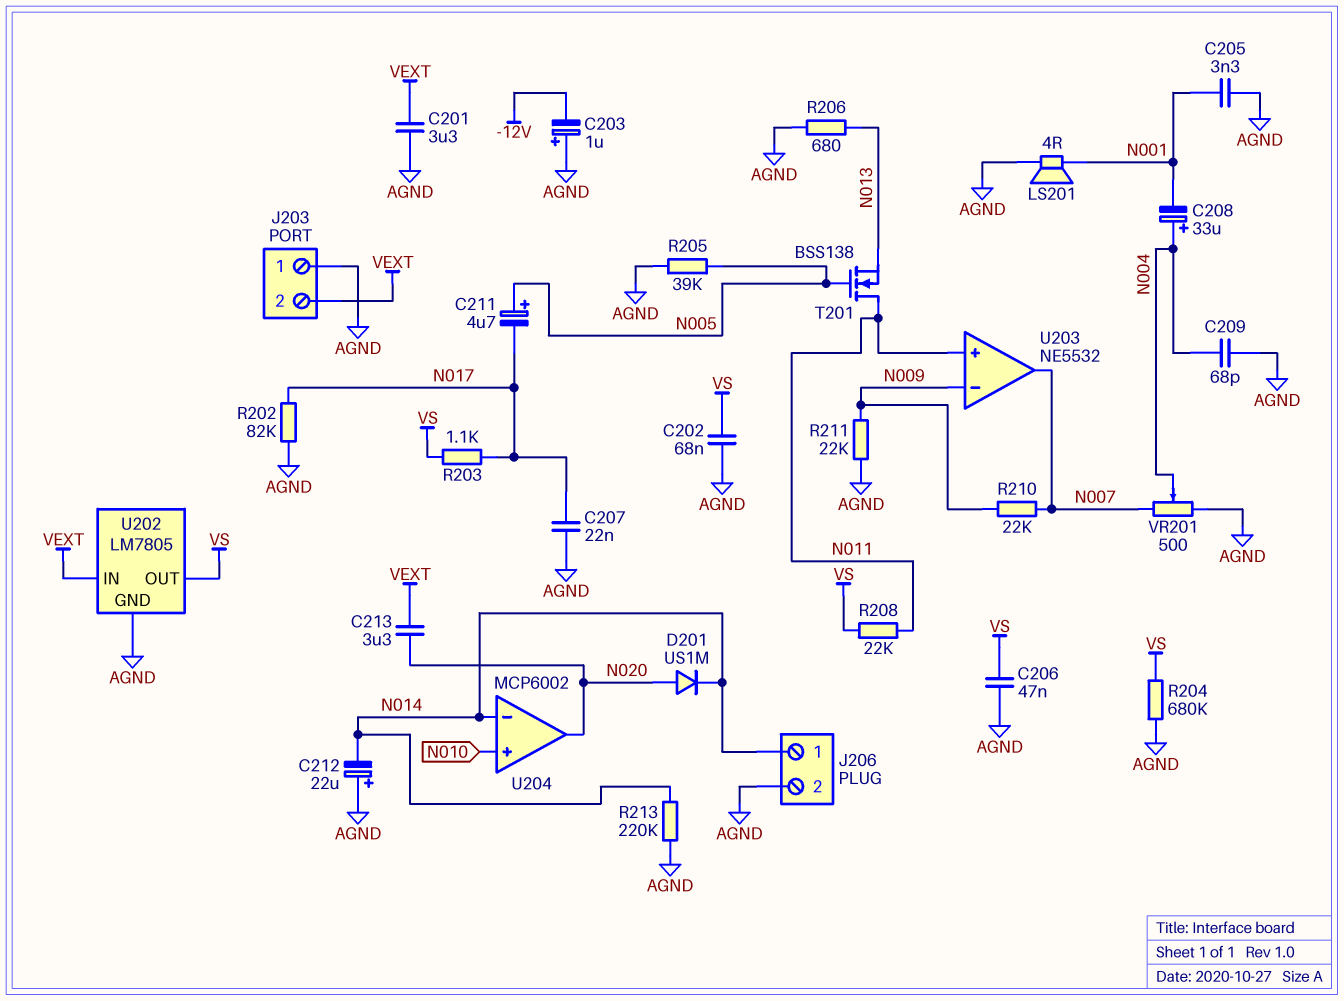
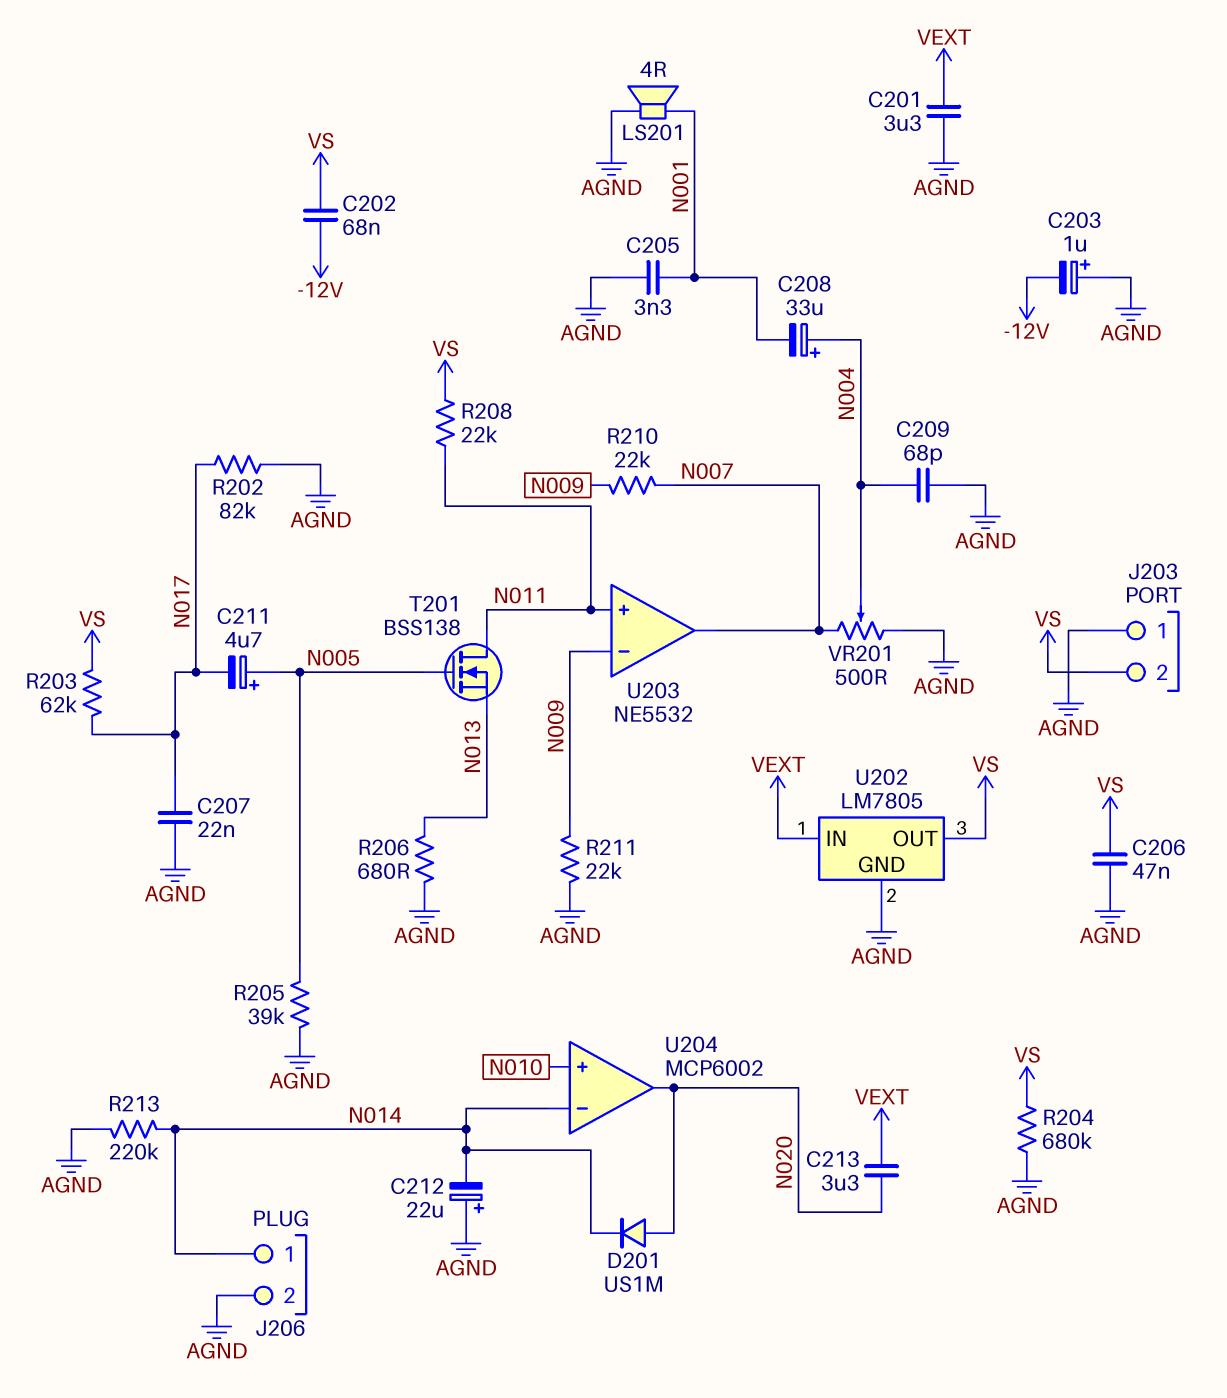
C202: 68nF (AGND, VS) -> 68nF (-12V, VS)
J203 pin 2: VEXT -> VS
R203: 1.1k (N017, VS) -> 62k (N017, VS)

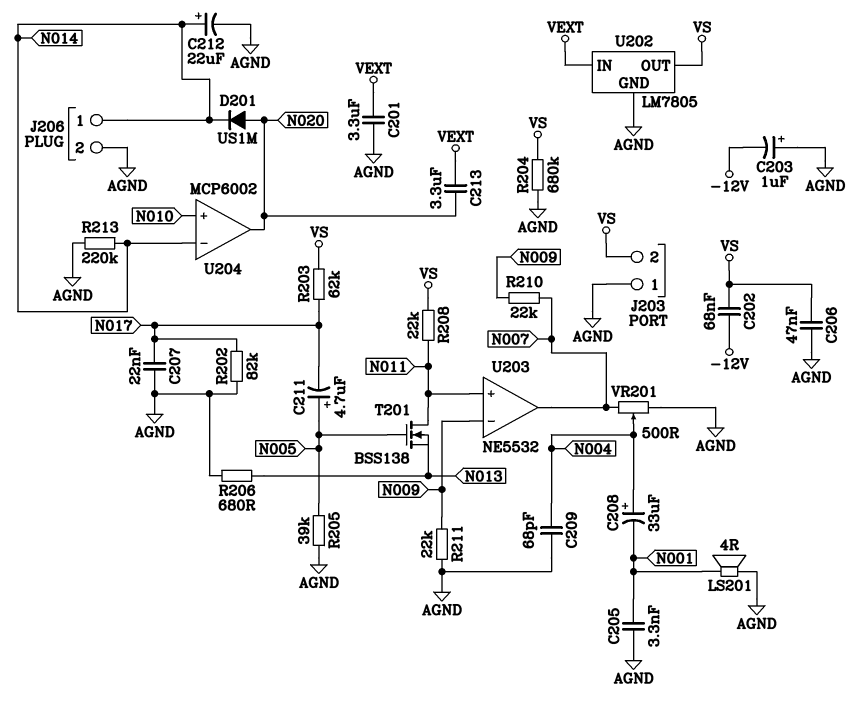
C212: 22uF (plus AGND, minus N014) -> 22uF (plus N014, minus AGND)

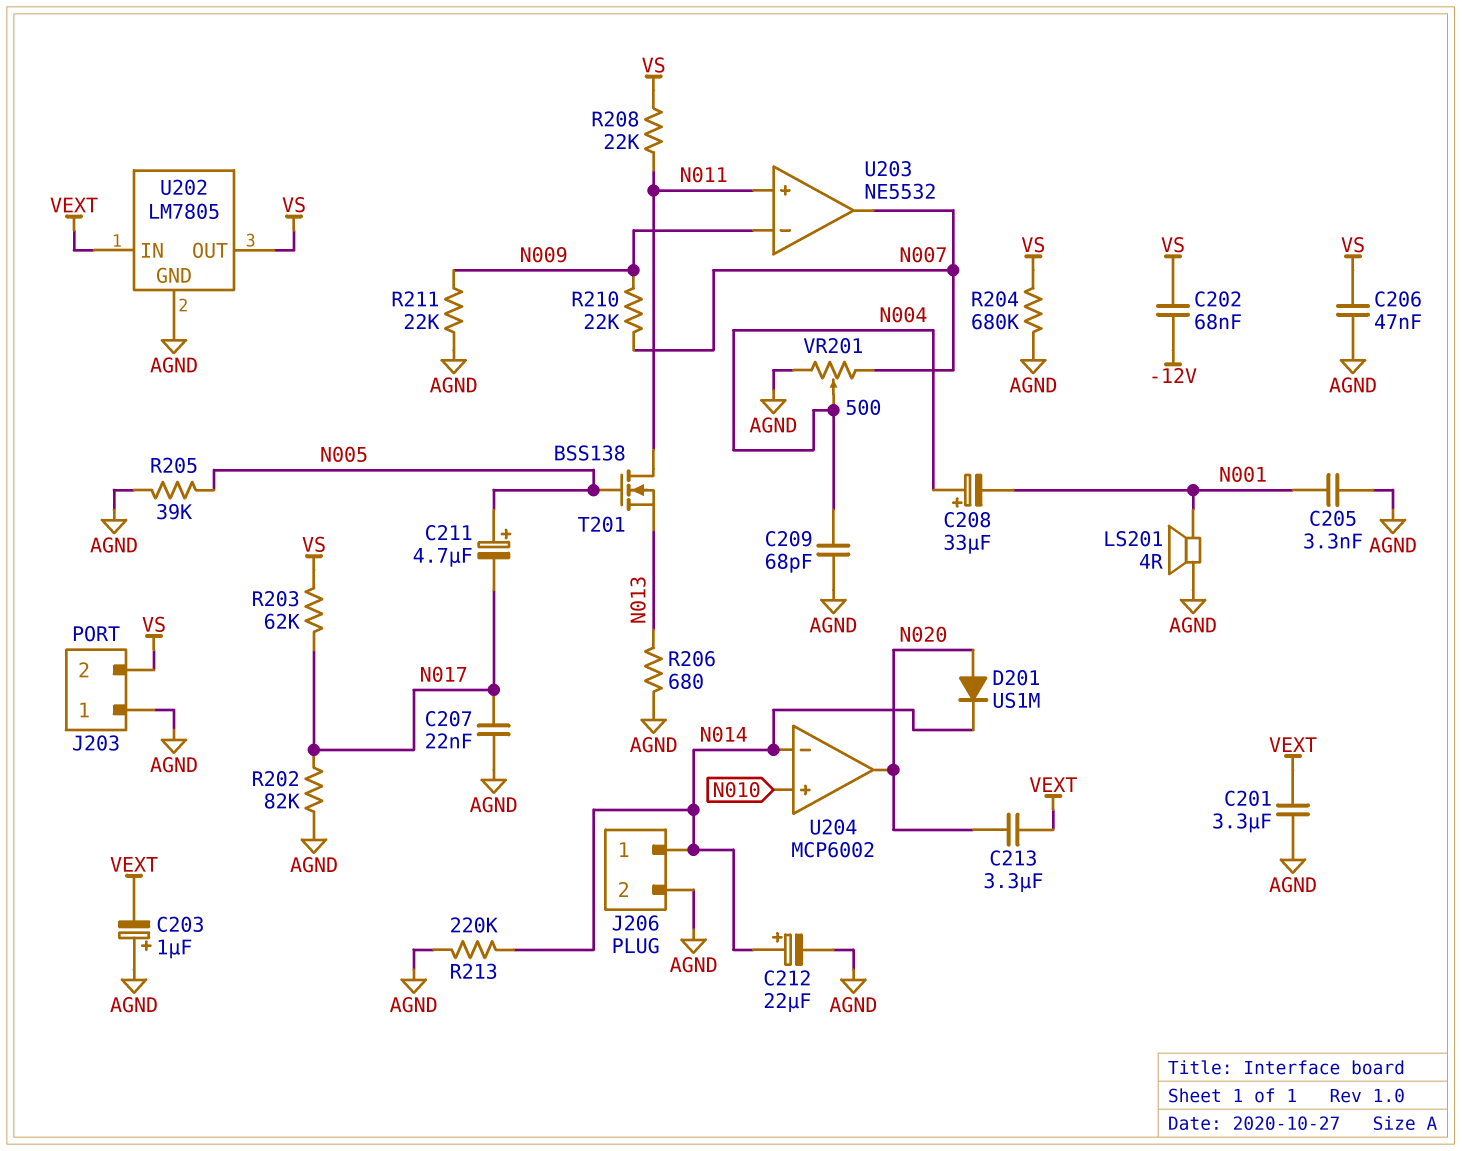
C203: 1uF (plus AGND, minus -12V) -> 1uF (plus AGND, minus VEXT)

